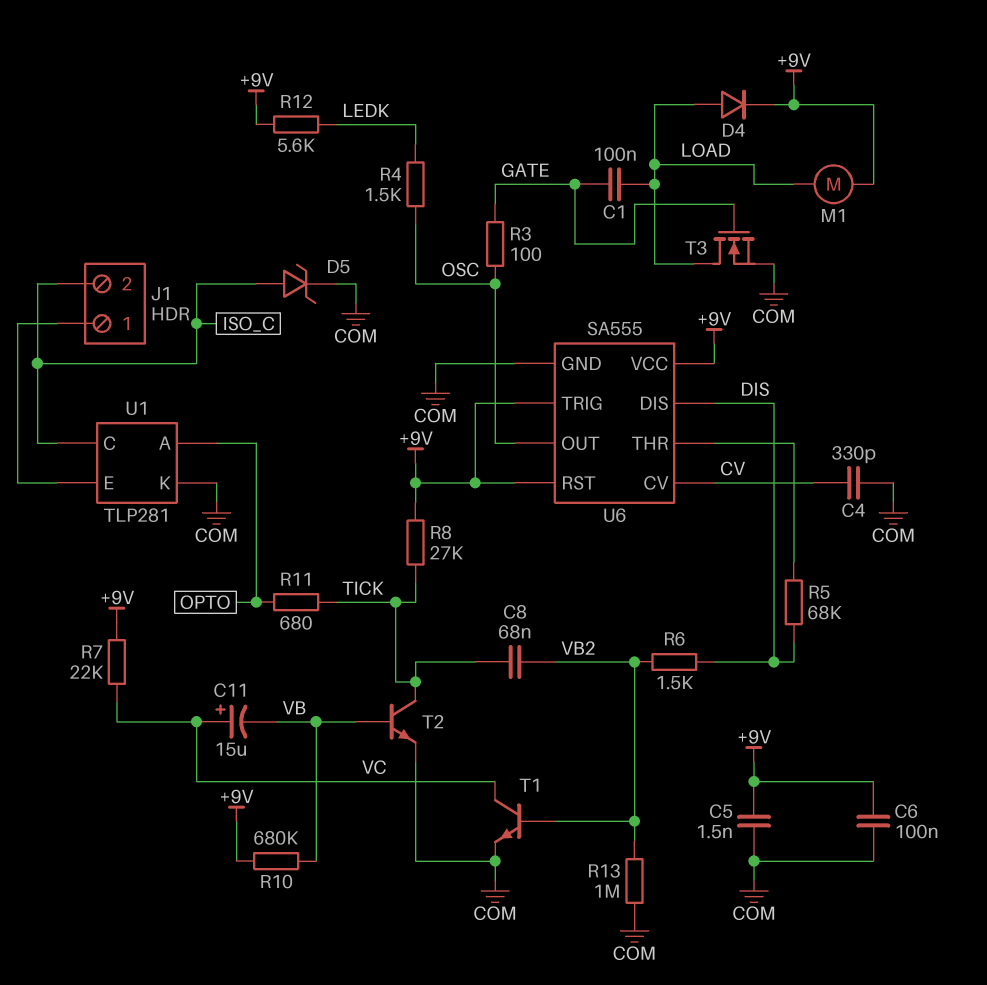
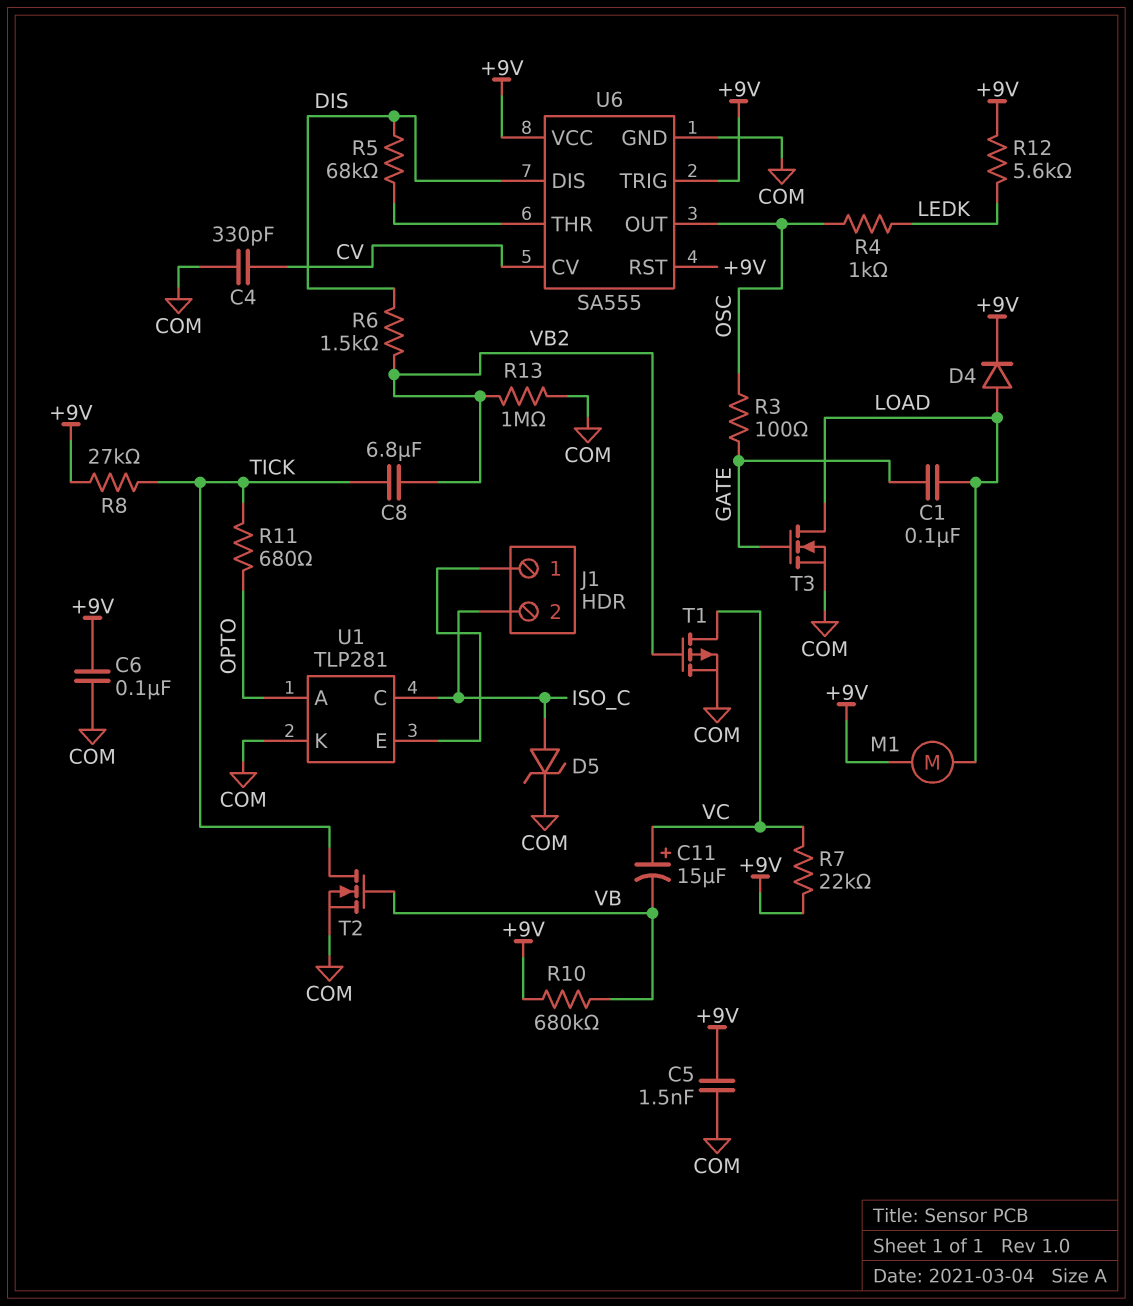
C8: 68nF (TICK, VB2) -> 6.8uF (TICK, VB2)
R4: 1.5k (LEDK, OSC) -> 1k (LEDK, OSC)
T1: NPN (B VB2, C VC, E COM) -> PMOS (G VB2, D VC, S COM)
T2: NPN (B VB, C TICK, E COM) -> NMOS (G VB, D TICK, S COM)

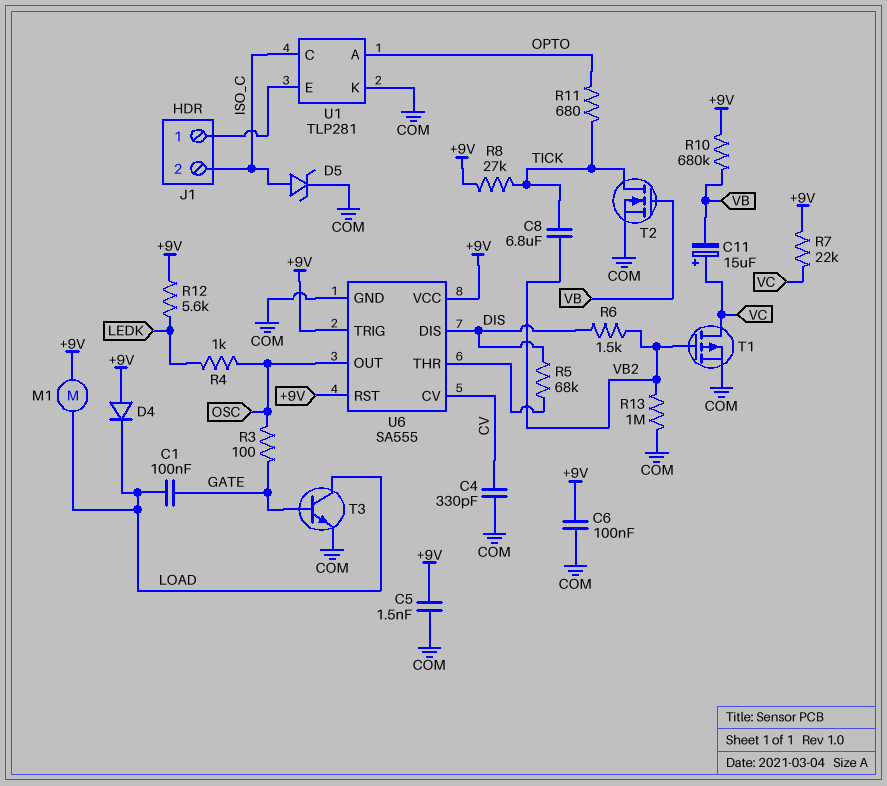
D4: diode (A LOAD, K +9V) -> diode (A +9V, K LOAD)
T3: NMOS (G GATE, D LOAD, S COM) -> NPN (B GATE, C LOAD, E COM)

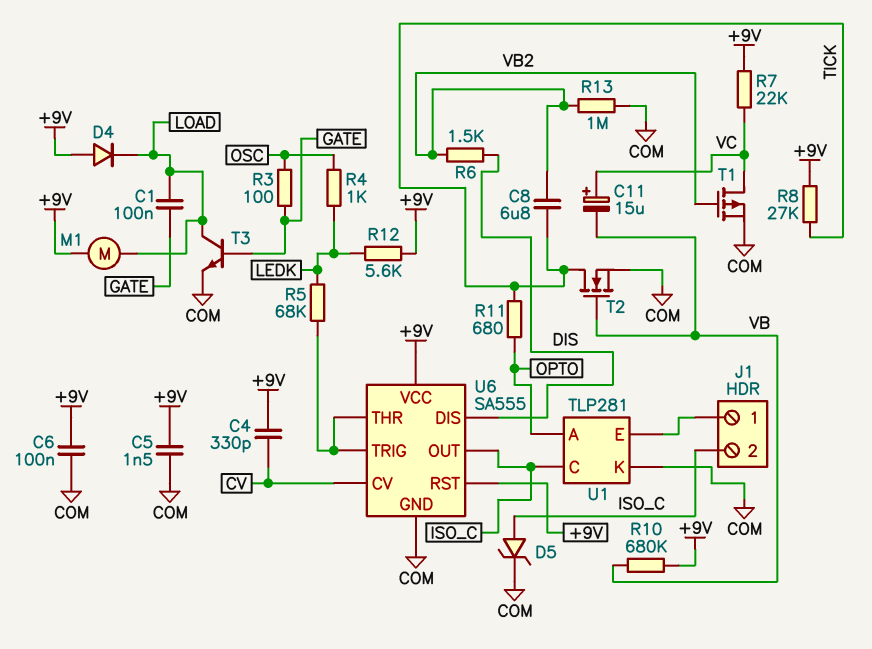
C4: 330pF (COM, CV) -> 330pF (+9V, CV)
R5: 68k (DIS, U6/THR) -> 68k (LEDK, U6/THR)
U6 pin OUT: OSC -> ISO_C
U6 pin TRIG: +9V -> U6/THR

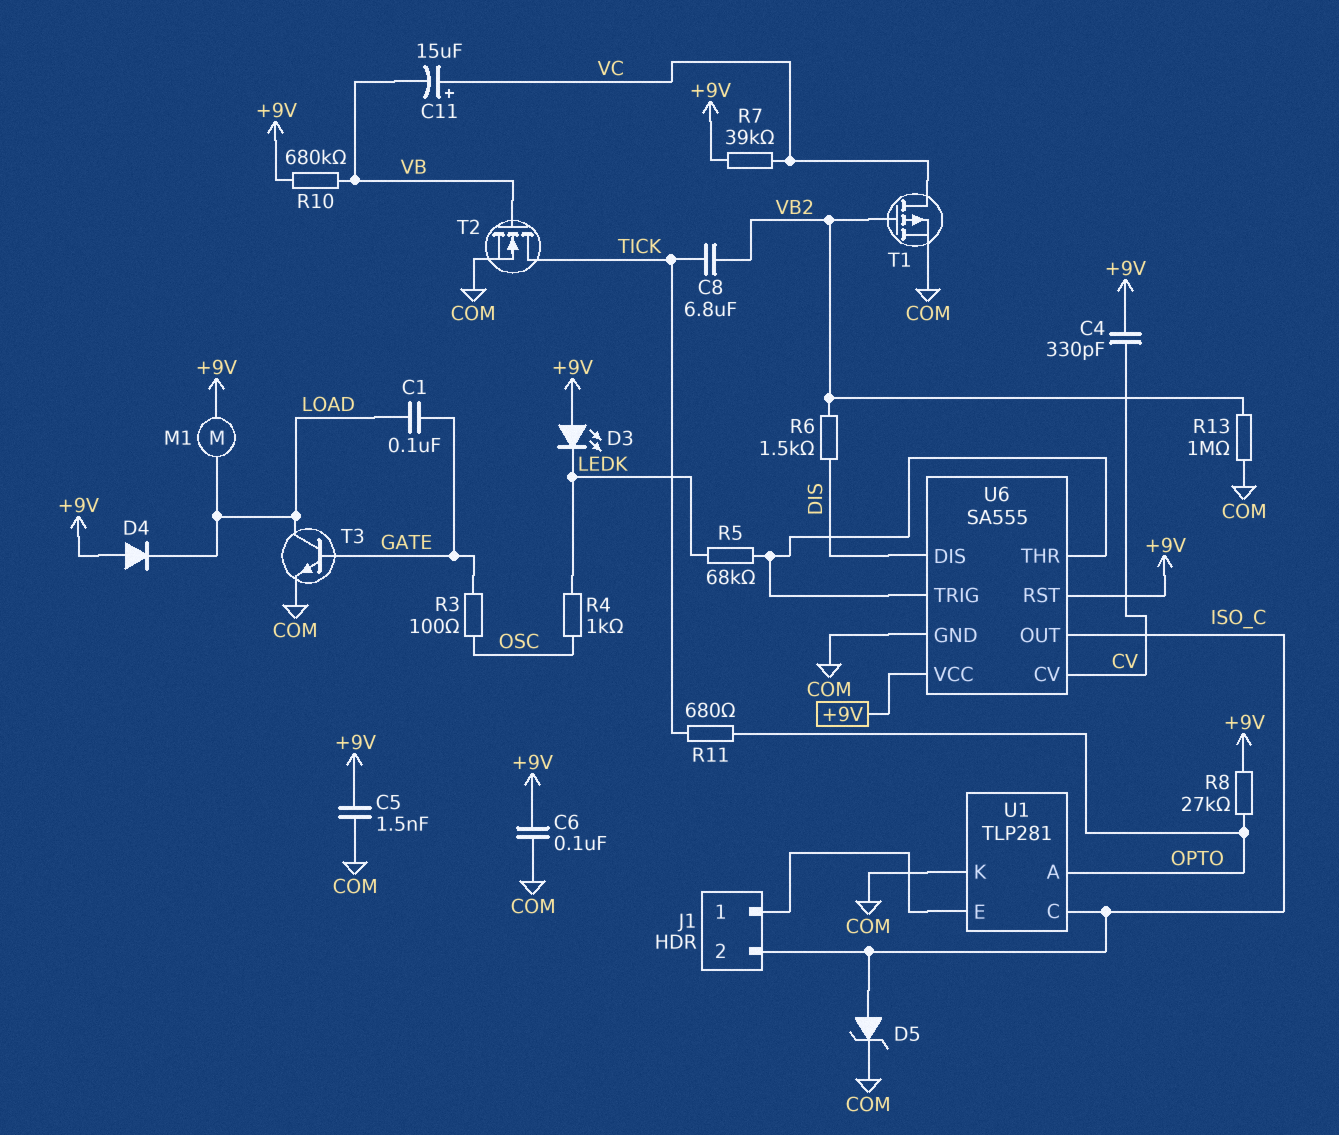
D3: none -> LED (A +9V, K LEDK)
R7: 22k (+9V, VC) -> 39k (+9V, VC)
R8: 27k (+9V, TICK) -> 27k (+9V, OPTO)
R12: 5.6k (+9V, LEDK) -> none

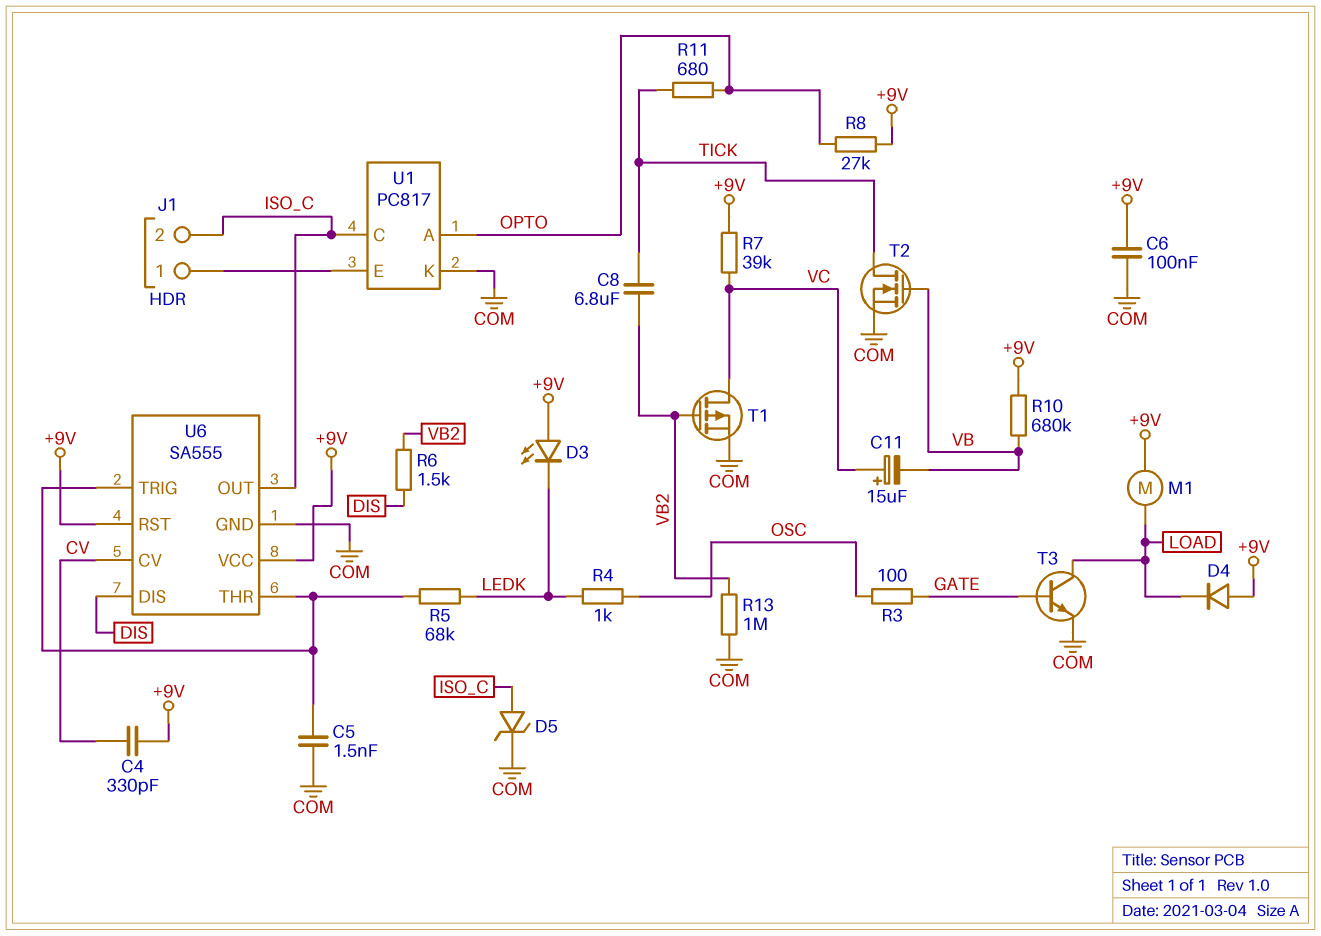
C1: 100nF (GATE, LOAD) -> none
C5: 1.5nF (+9V, COM) -> 1.5nF (COM, U6/THR)
U1: TLP281 -> PC817

